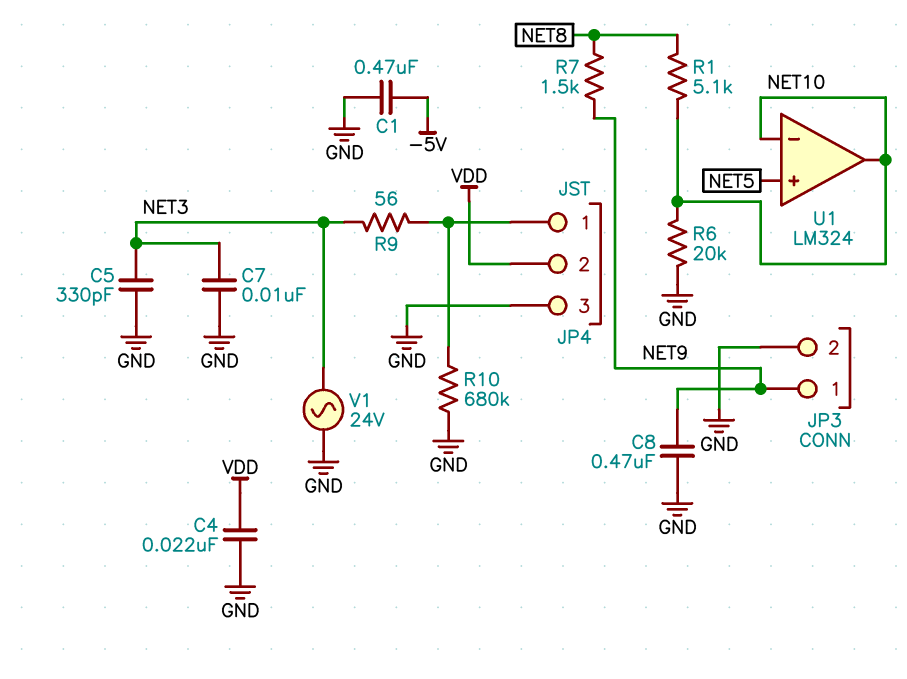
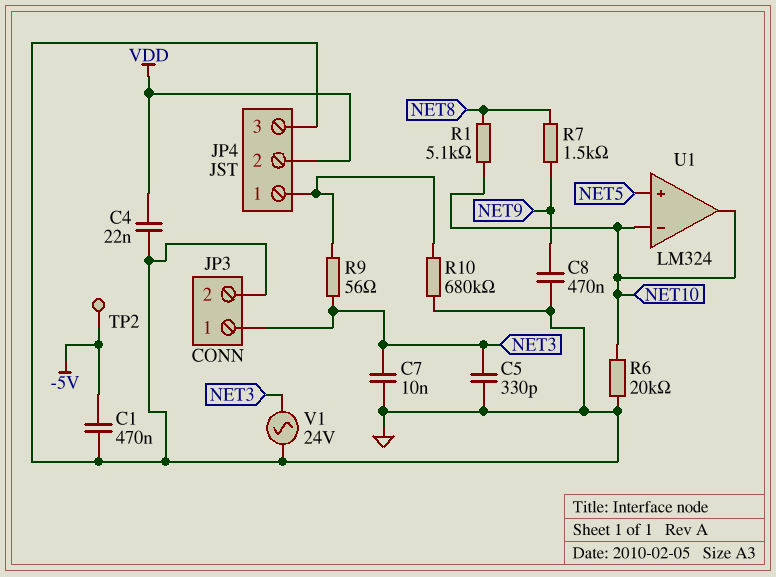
JP3 pin 1: NET9 -> NET3
TP2: none -> test point (-5V)

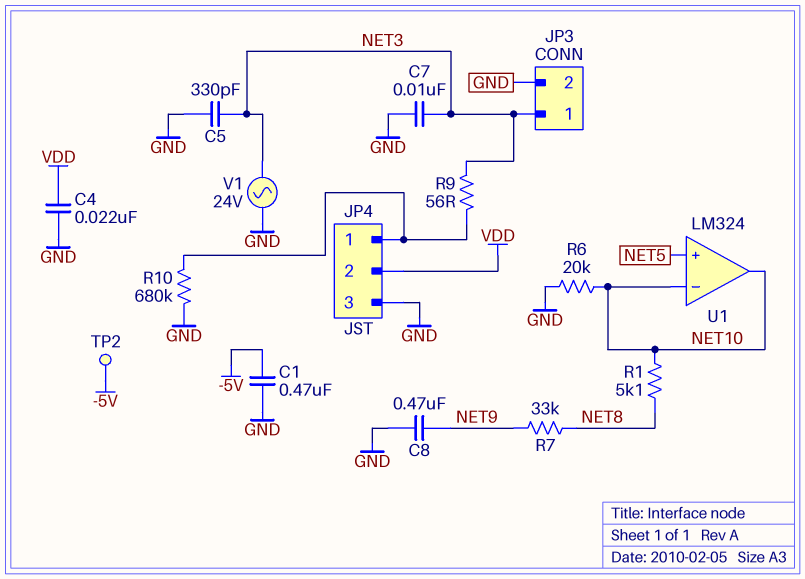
R7: 1.5k (NET8, NET9) -> 33k (NET8, NET9)

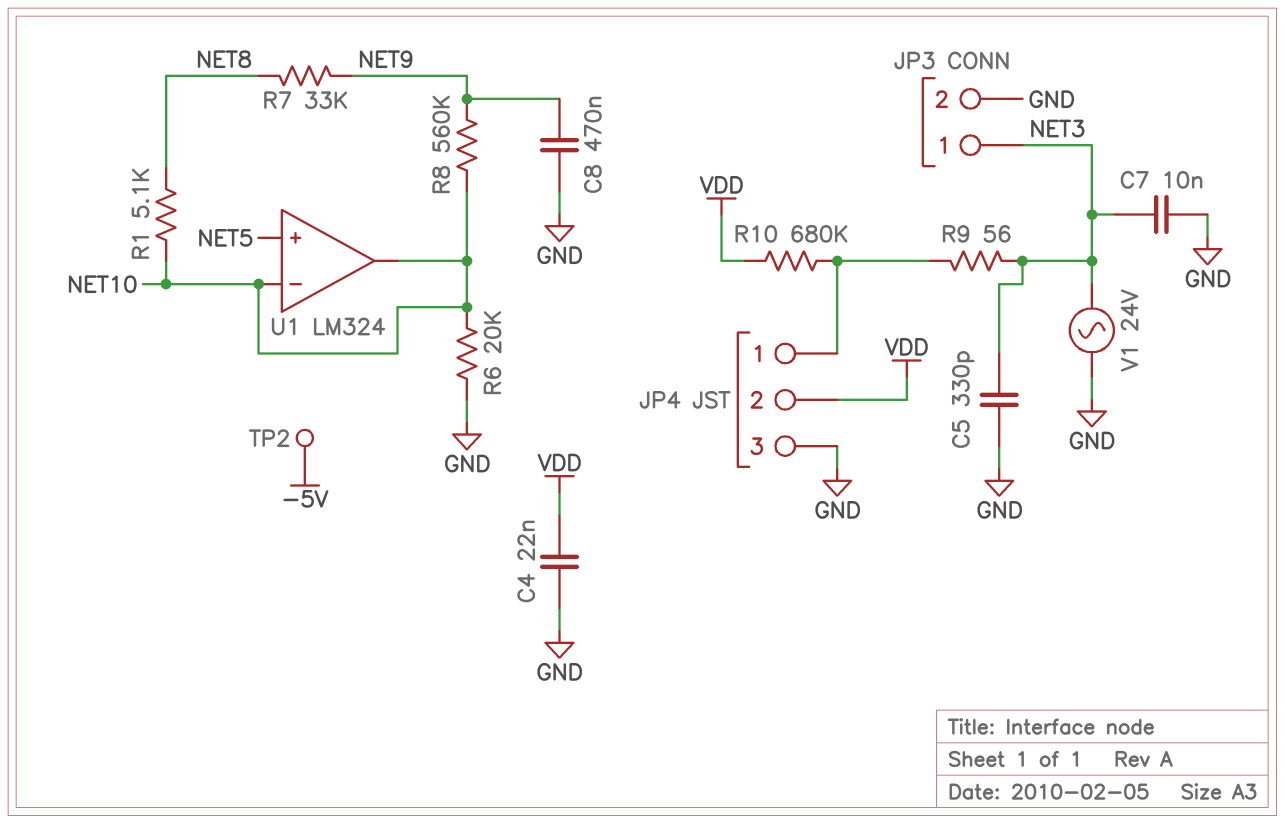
C1: 470nF (-5V, GND) -> none
R8: none -> 560k (NET9, NET10)
R10: 680k (GND, JP4/1) -> 680k (JP4/1, VDD)

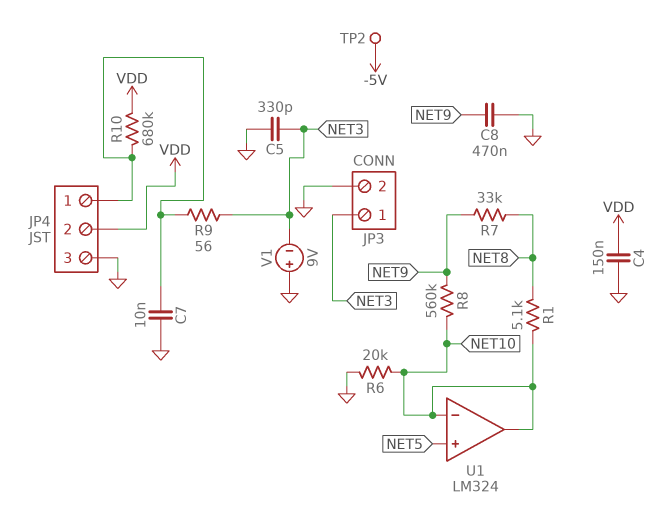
C4: 22nF (GND, VDD) -> 150nF (GND, VDD)
C7: 10nF (GND, NET3) -> 10nF (GND, JP4/1)
V1: AC 24V (GND, NET3) -> 9V (plus GND, minus NET3)

